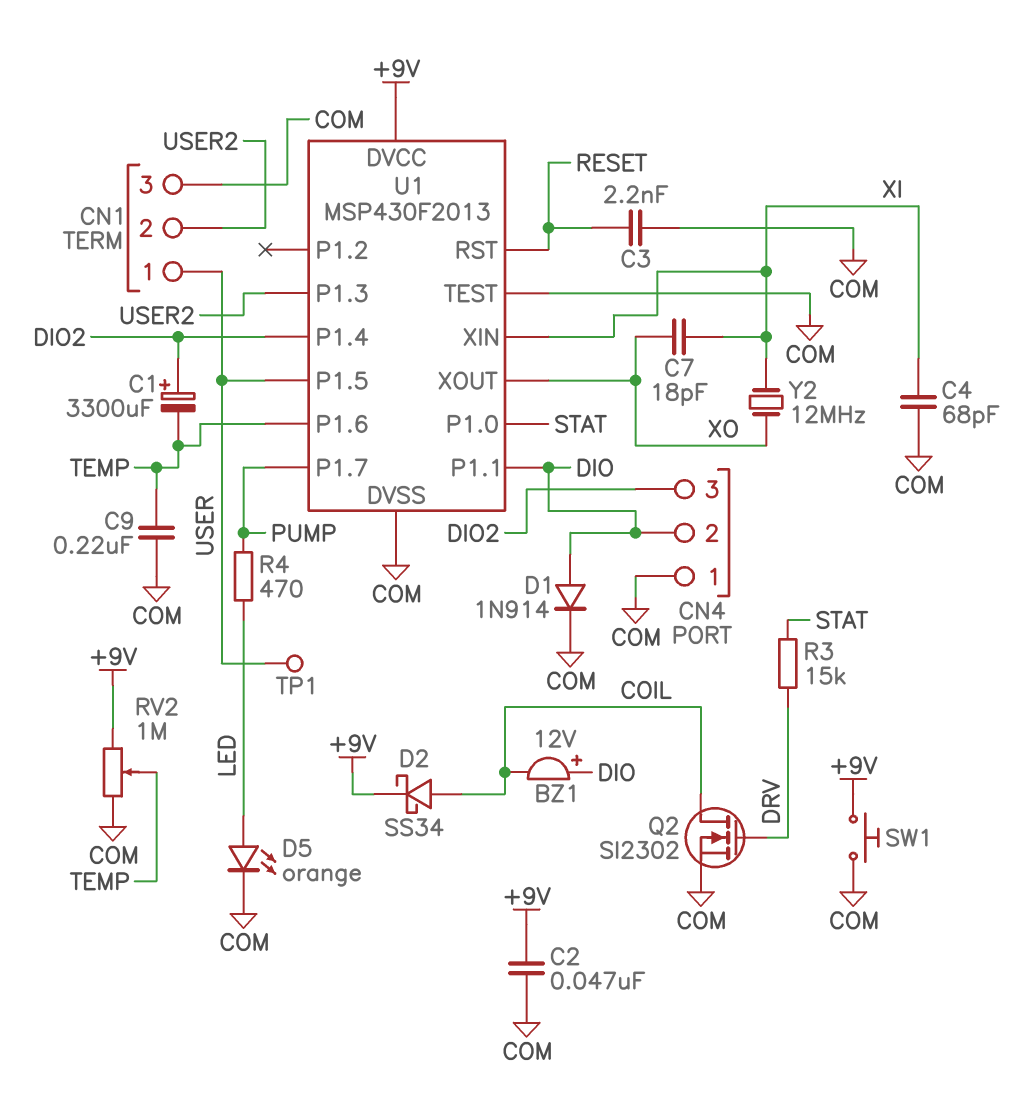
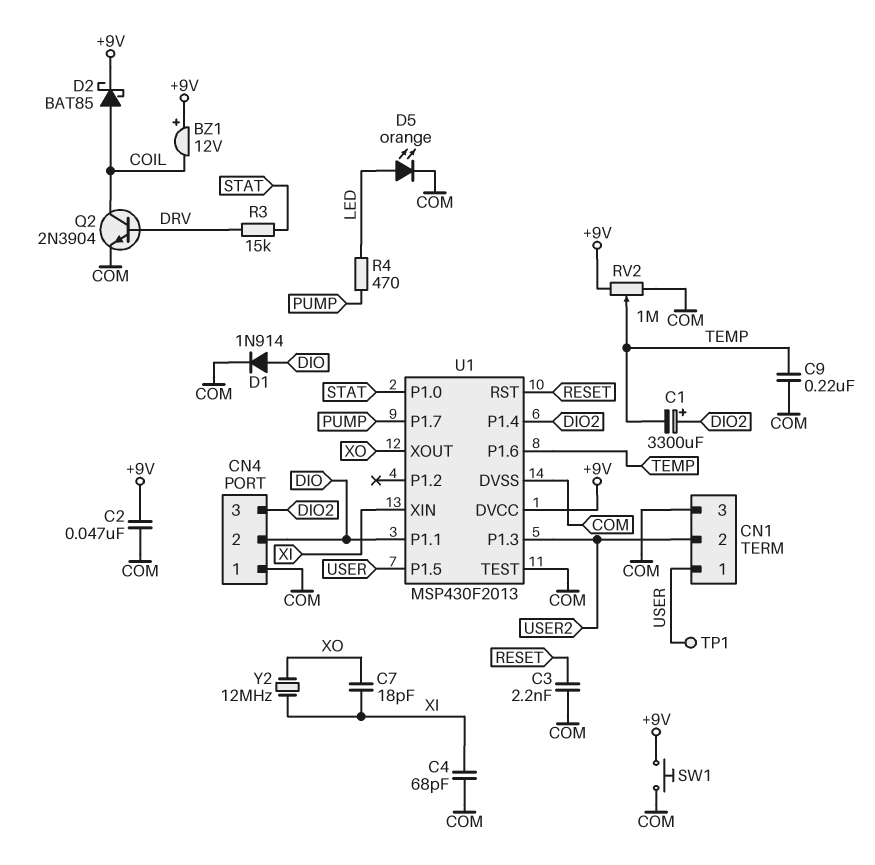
BZ1: buzzer 12V (plus DIO, minus COIL) -> buzzer 12V (plus +9V, minus COIL)
D2: schottky SS34 (A COIL, K +9V) -> schottky BAT85 (A COIL, K +9V)
Q2: NMOS SI2302 (G DRV, D COIL, S COM) -> NPN 2N3904 (B DRV, C COIL, E COM)

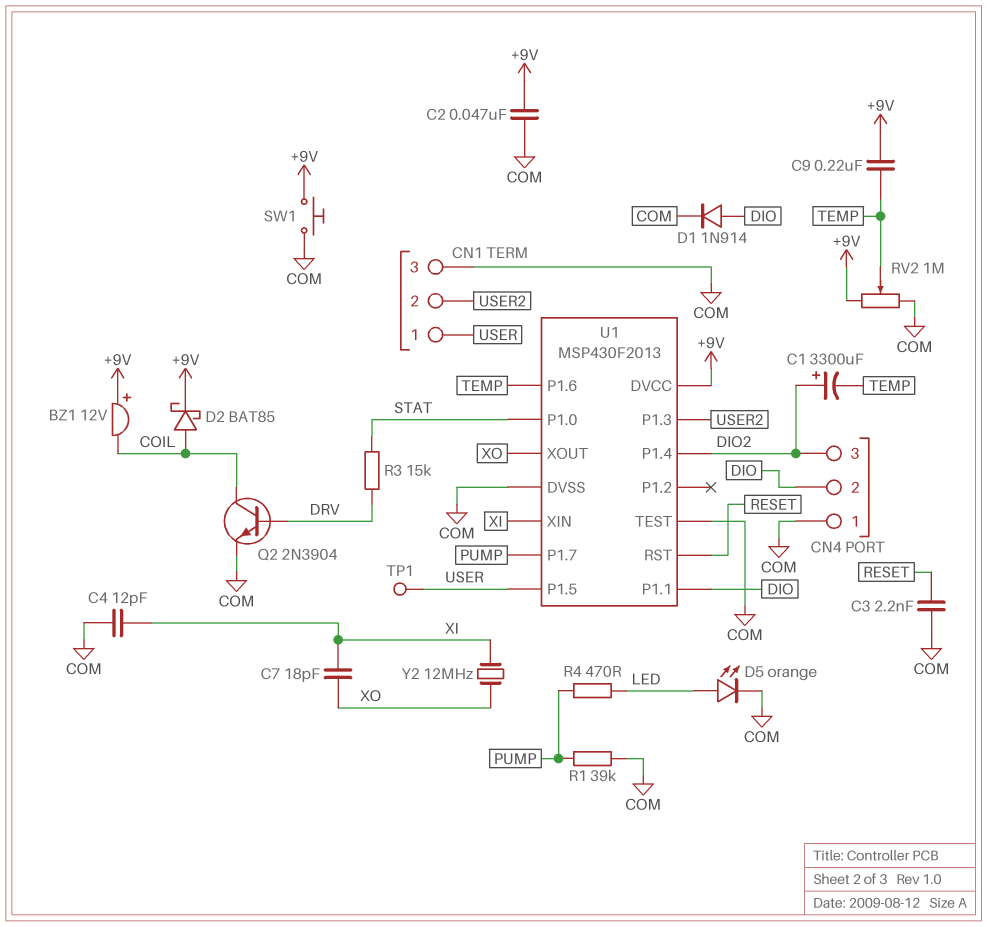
C4: 68pF (COM, XI) -> 12pF (COM, XI)
C9: 220nF (COM, TEMP) -> 220nF (+9V, TEMP)
R1: none -> 39k (COM, PUMP)

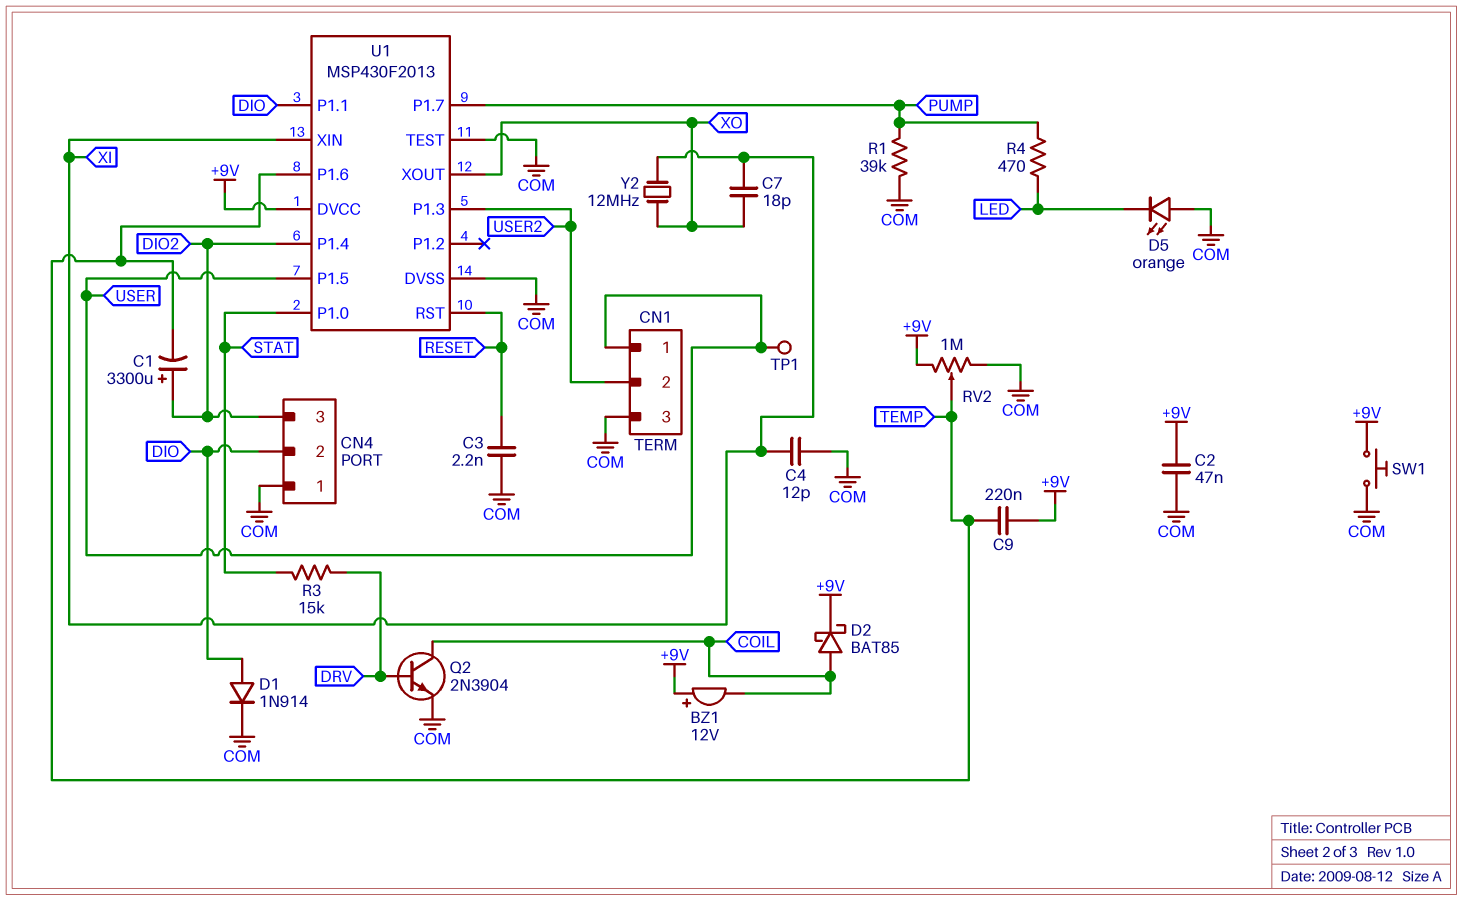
D5: LED orange (A LED, K COM) -> LED orange (A COM, K LED)

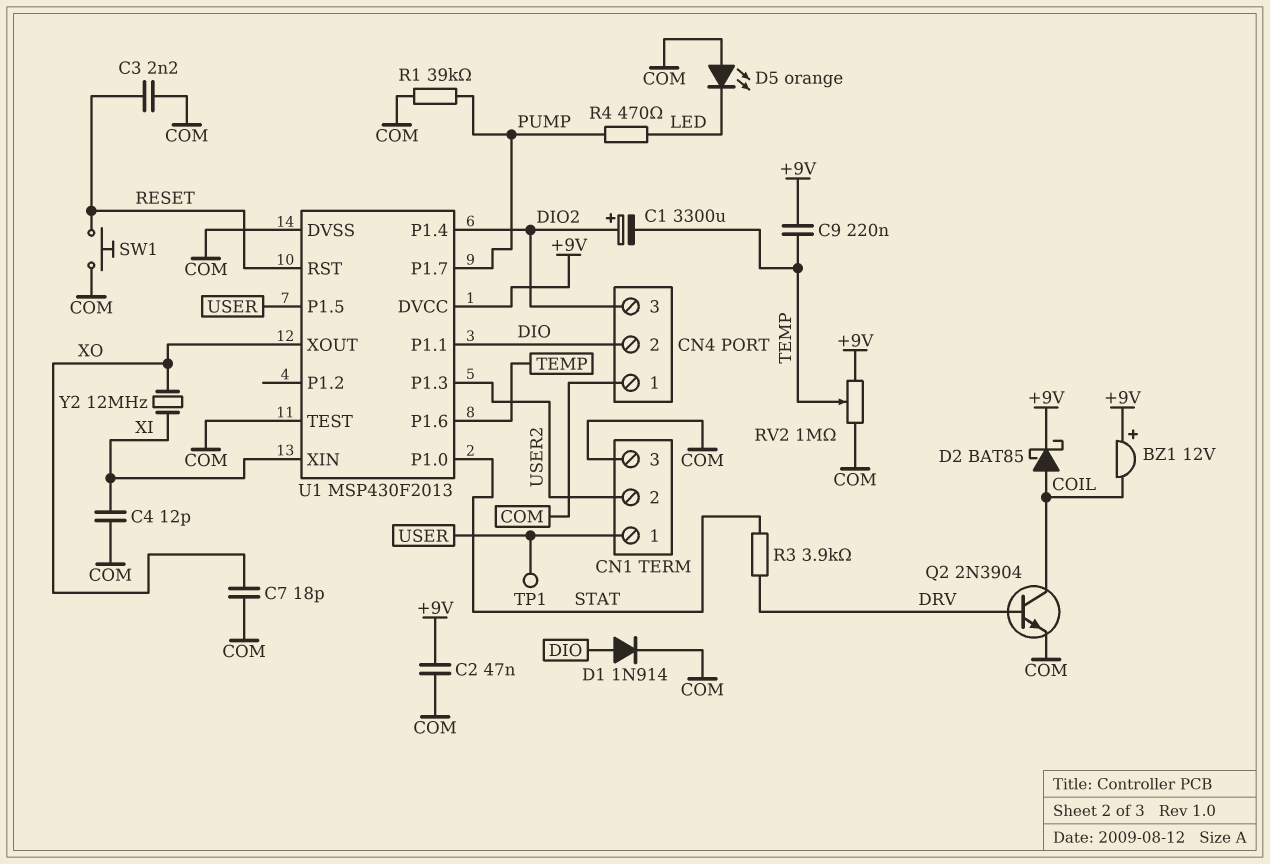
C7: 18pF (XI, XO) -> 18pF (COM, XO)
R3: 15k (DRV, STAT) -> 3.9k (DRV, STAT)
SW1: button (+9V, COM) -> button (COM, RESET)

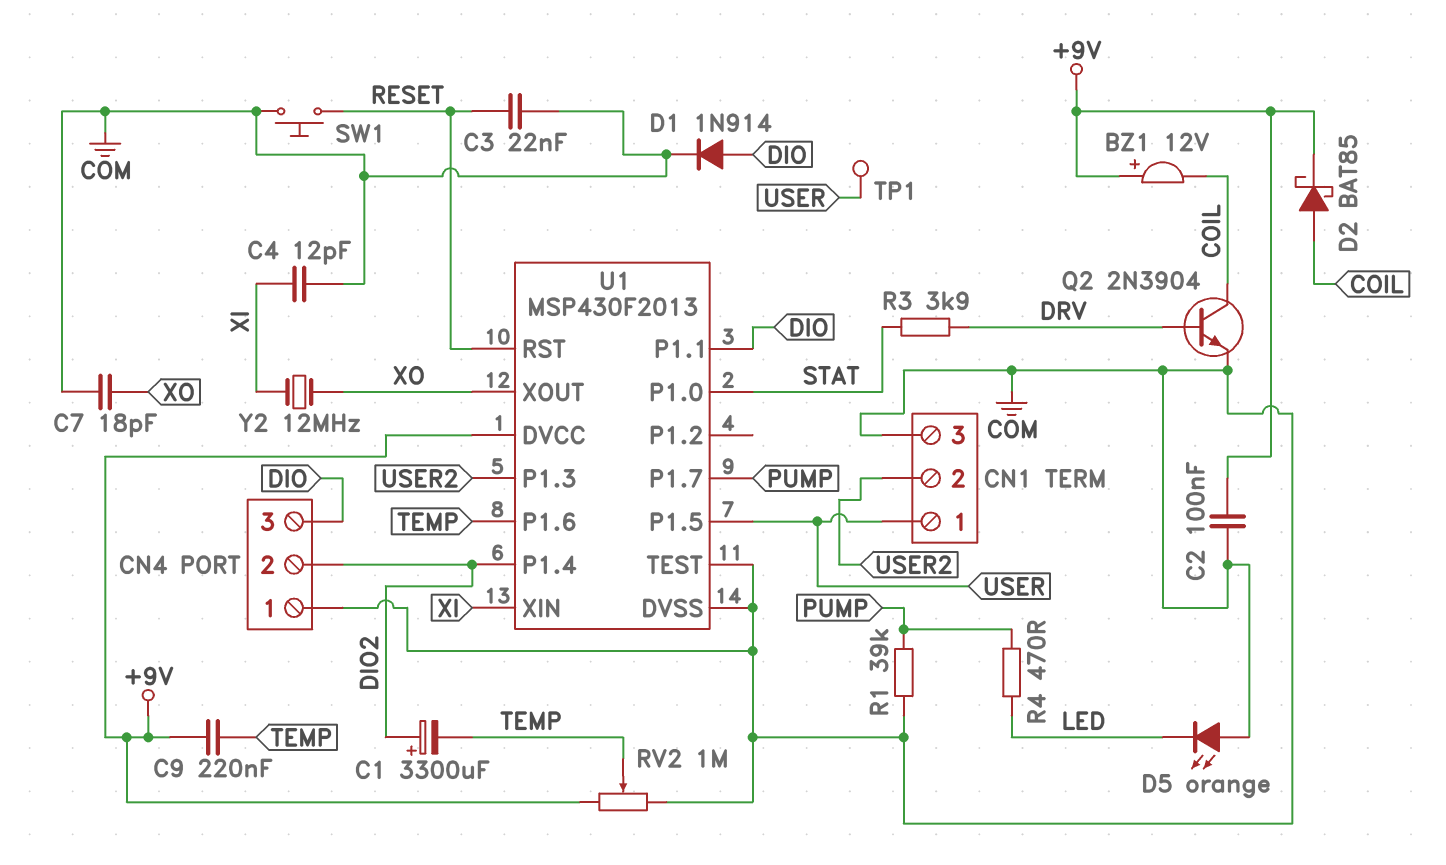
C2: 47nF (+9V, COM) -> 100nF (+9V, COM)
C3: 2.2nF (COM, RESET) -> 22nF (COM, RESET)
CN4 pin 2: DIO -> DIO2
CN4 pin 3: DIO2 -> DIO

